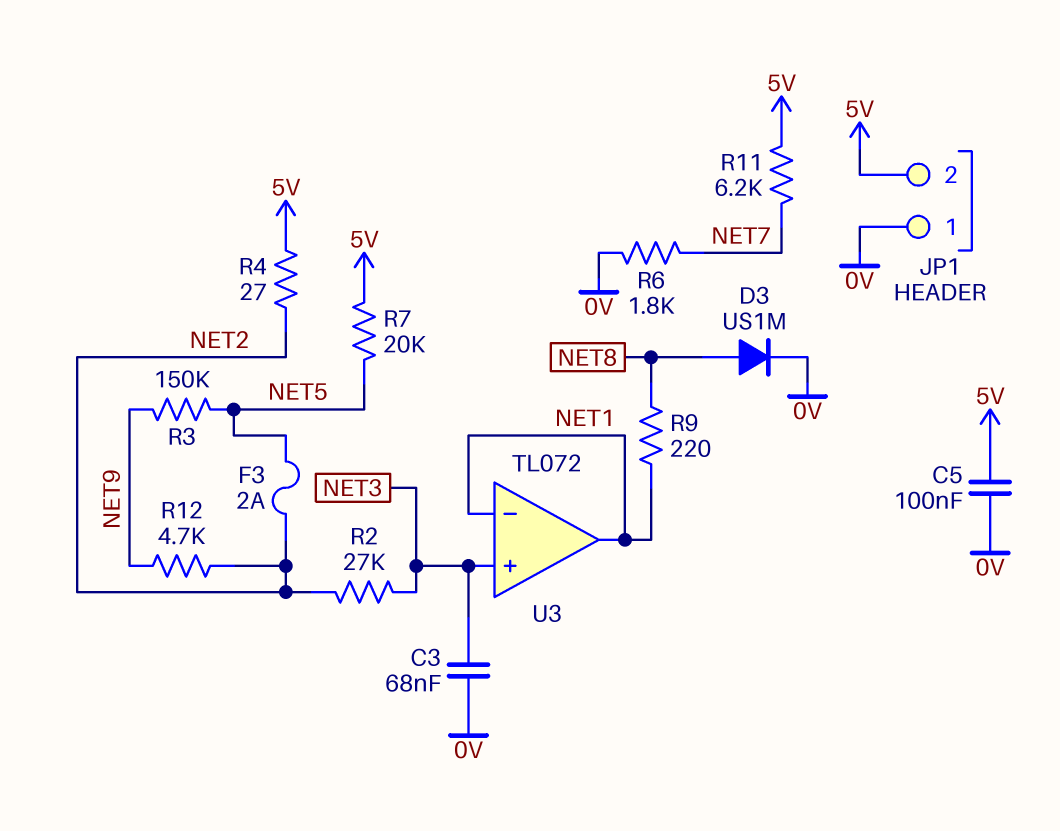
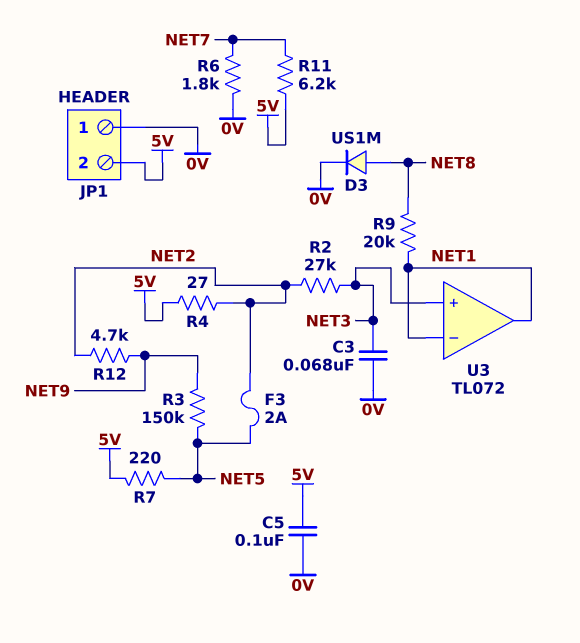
R7: 20k (5V, NET5) -> 220 (5V, NET5)
R9: 220 (NET1, NET8) -> 20k (NET1, NET8)

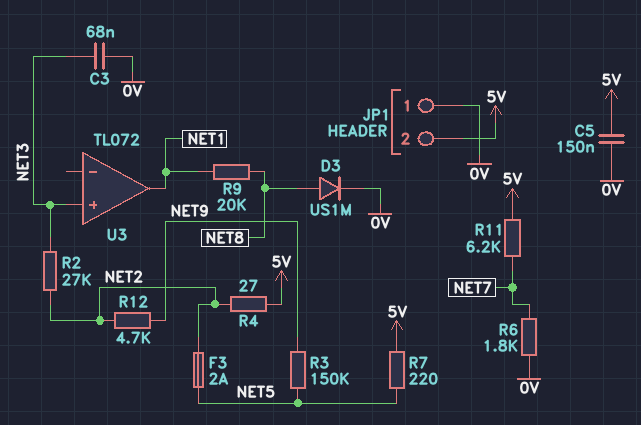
C5: 100nF (0V, 5V) -> 150nF (0V, 5V)
U3 pin in-: NET1 -> none

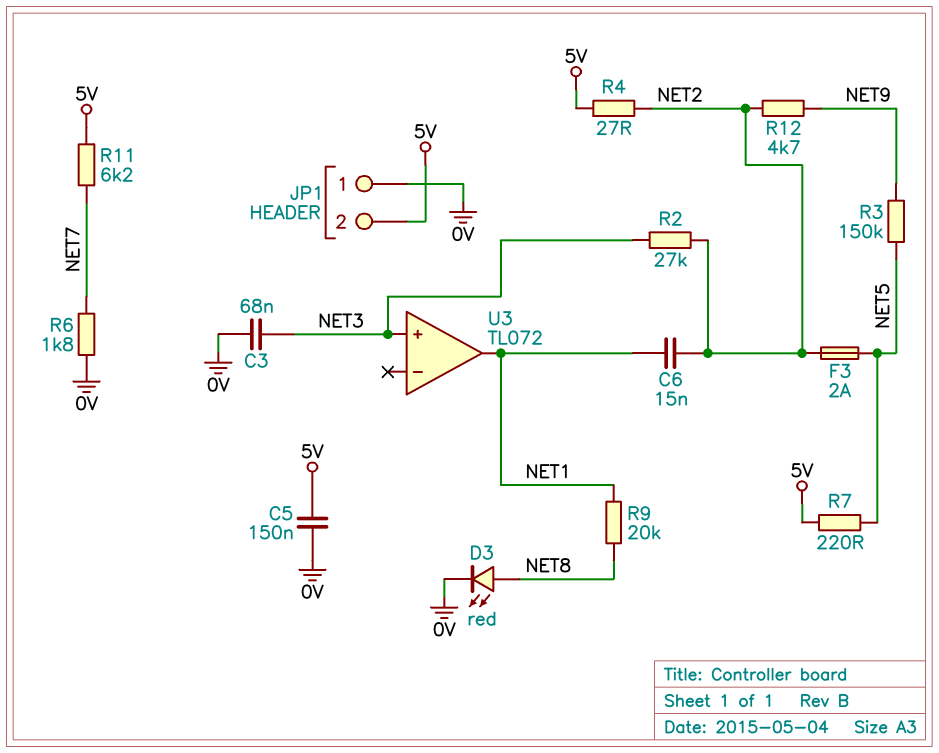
C6: none -> 15nF (NET1, NET2)
D3: diode US1M (A NET8, K 0V) -> LED red (A NET8, K 0V)

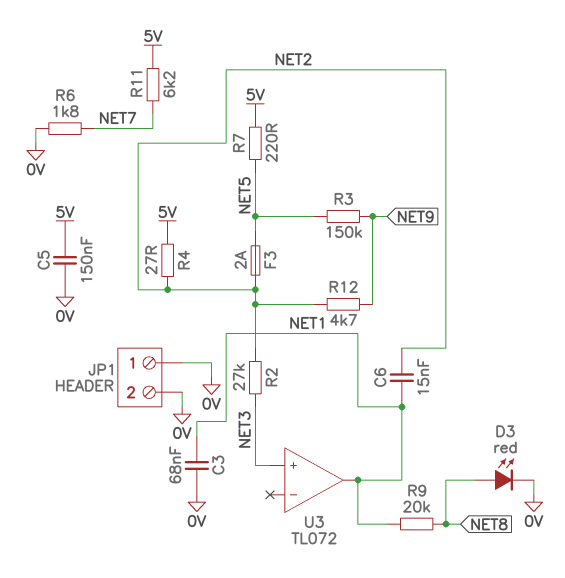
C3: 68nF (0V, NET3) -> 68nF (0V, NET1)
JP1 pin 2: 5V -> 0V

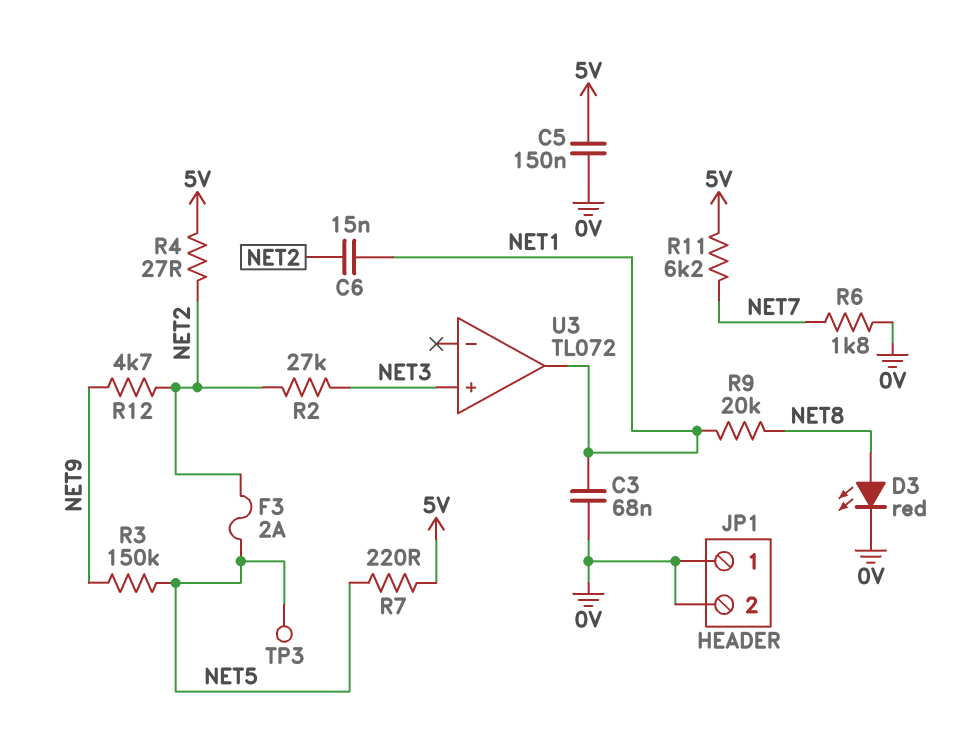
TP3: none -> test point (NET5)

